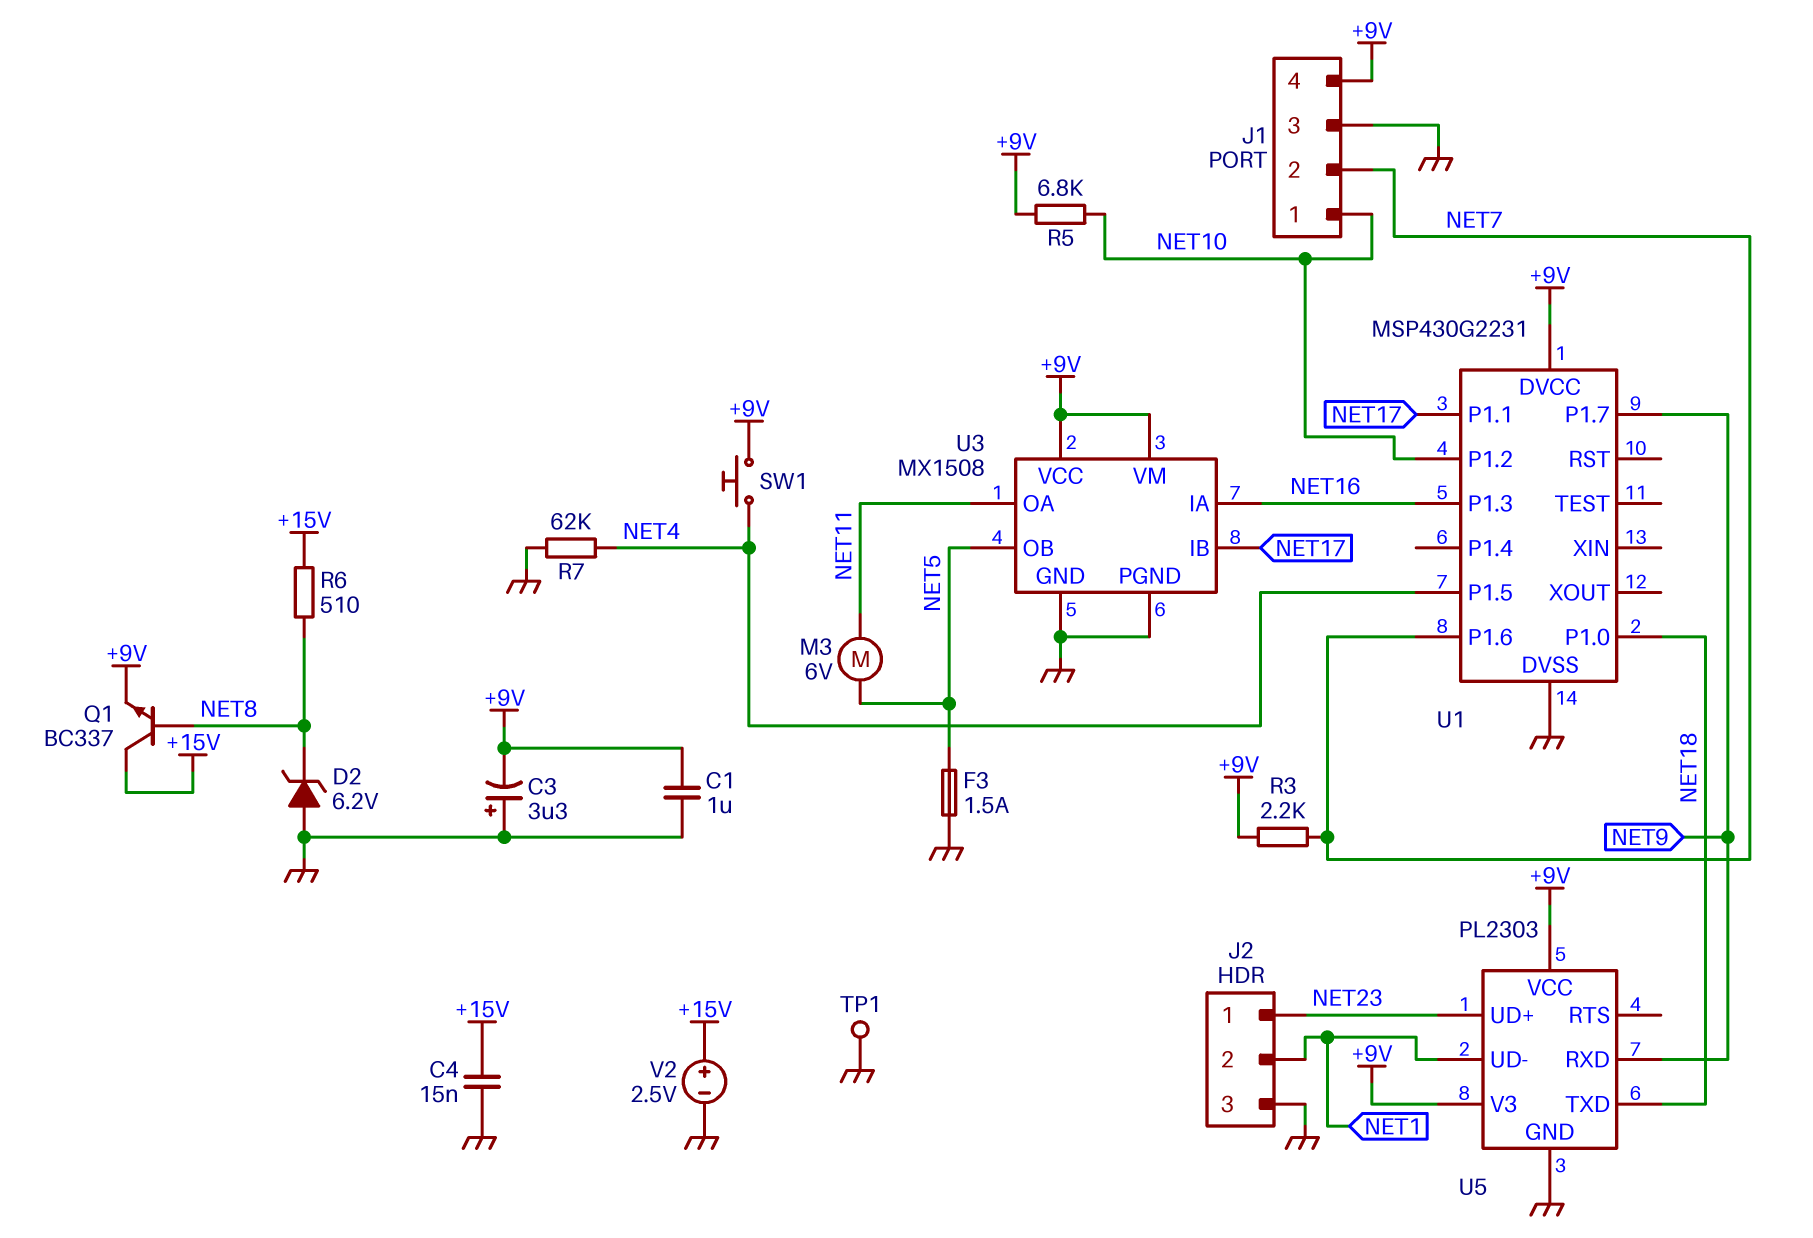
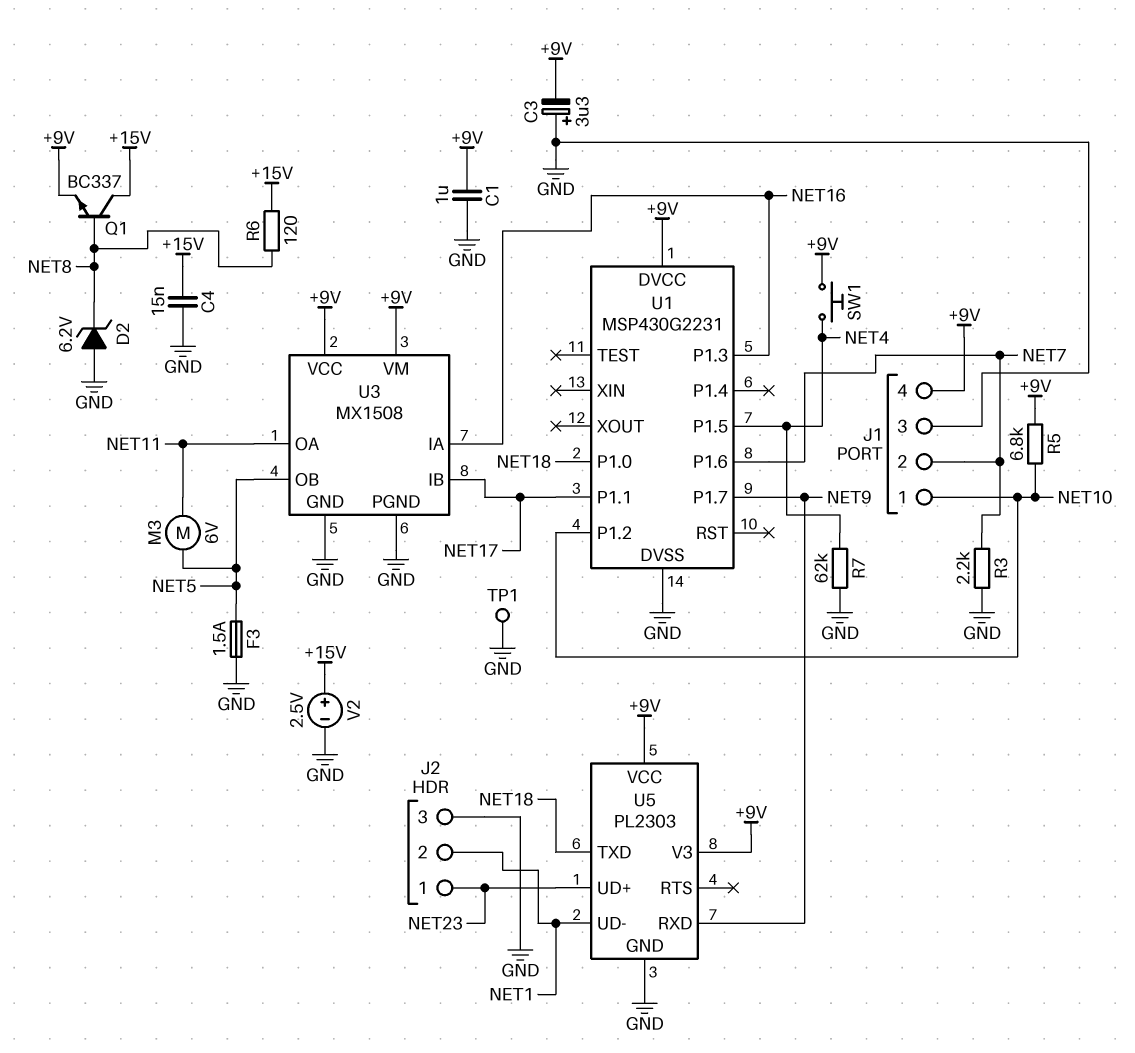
R3: 2.2k (+9V, NET7) -> 2.2k (GND, NET7)
R6: 510 (+15V, NET8) -> 120 (+15V, NET8)

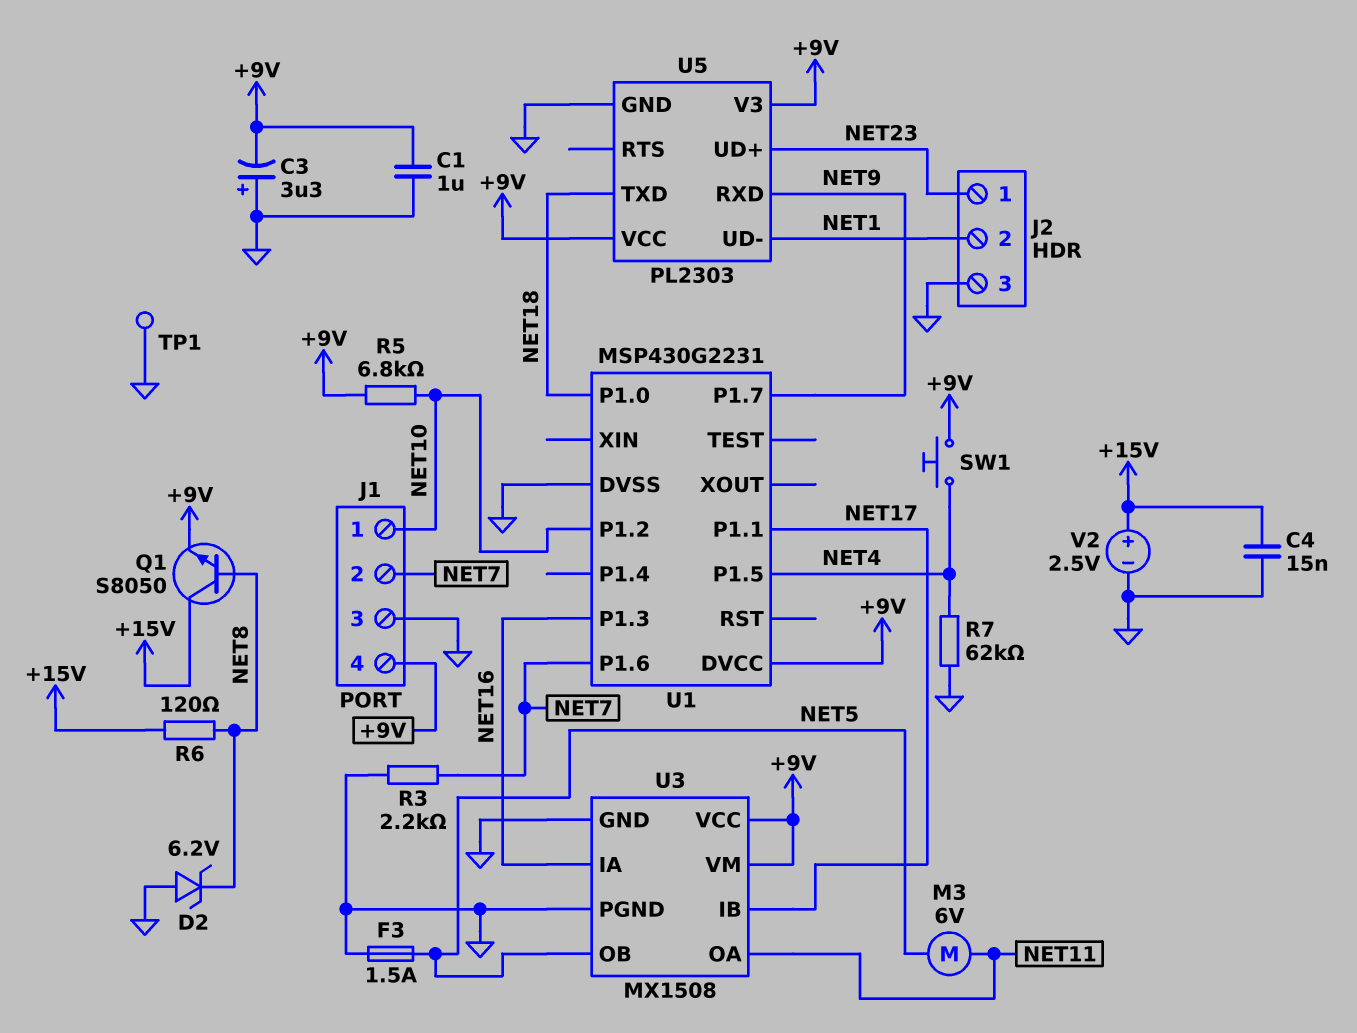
Q1: NPN BC337 (B NET8, C +15V, E +9V) -> NPN S8050 (B NET8, C +15V, E +9V)

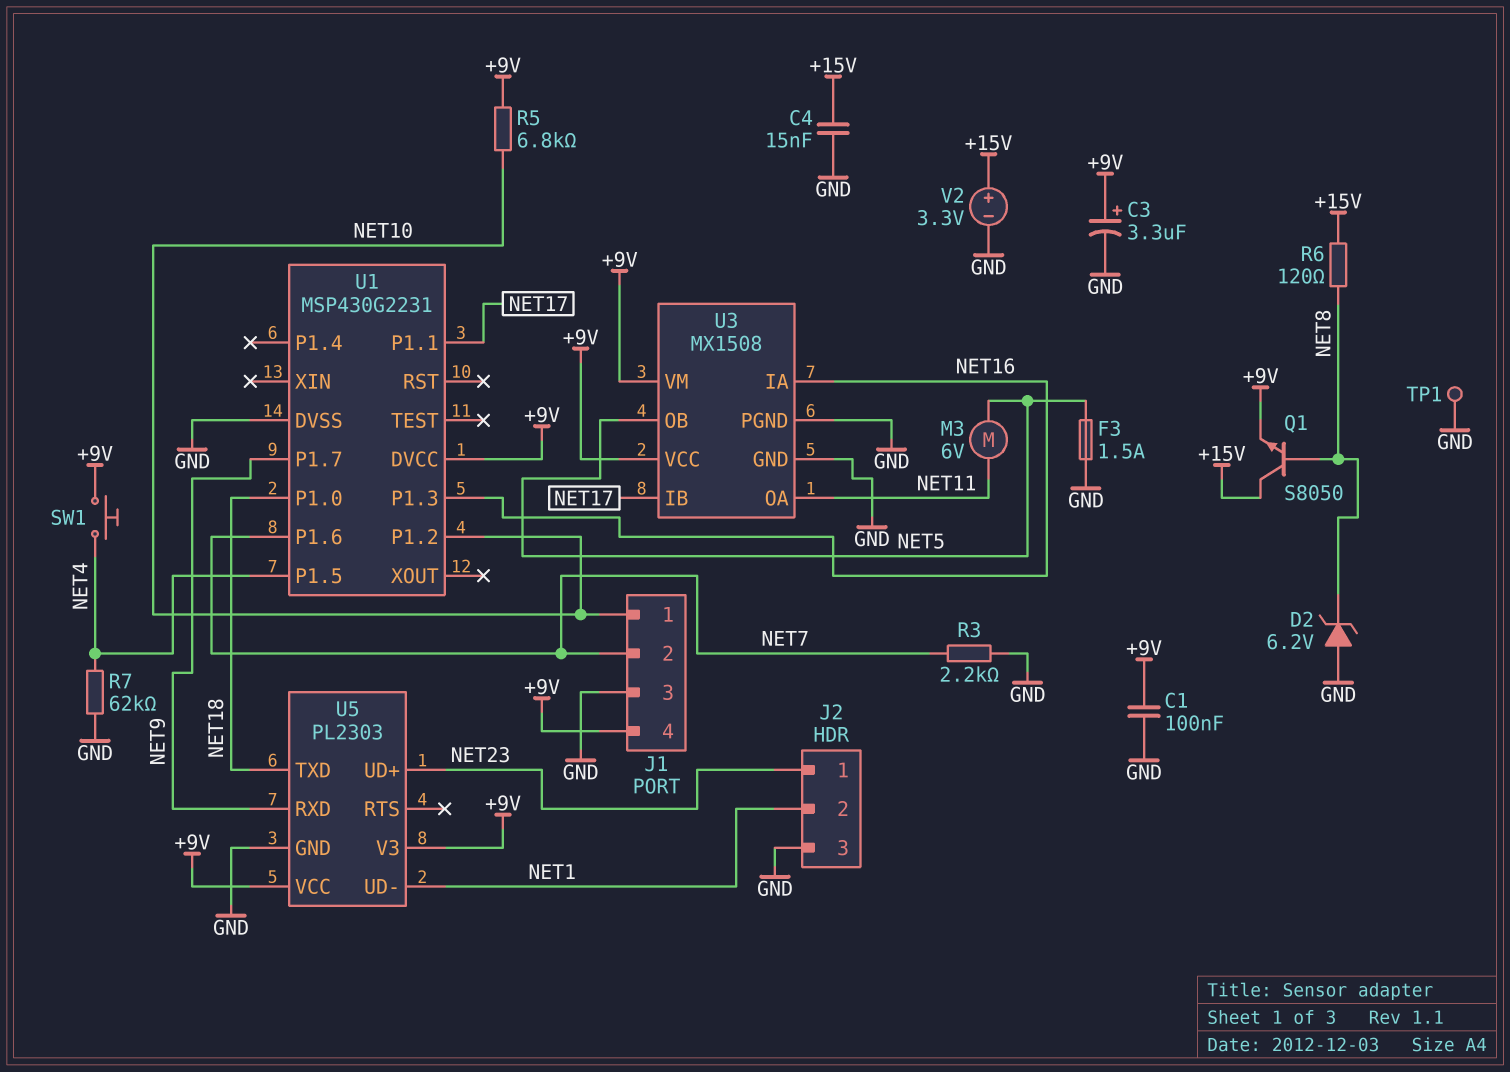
C1: 1uF (+9V, GND) -> 100nF (+9V, GND)
C3: 3.3uF (plus GND, minus +9V) -> 3.3uF (plus +9V, minus GND)
V2: 2.5V (plus +15V, minus GND) -> 3.3V (plus +15V, minus GND)

